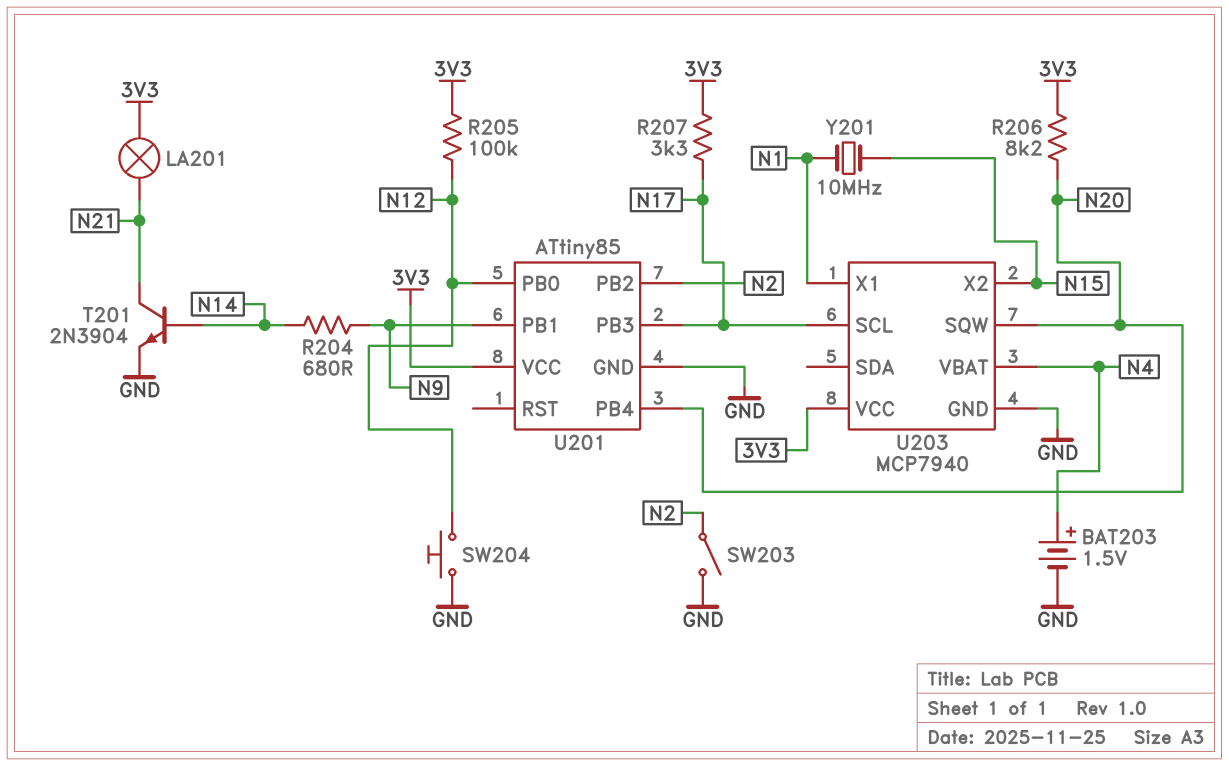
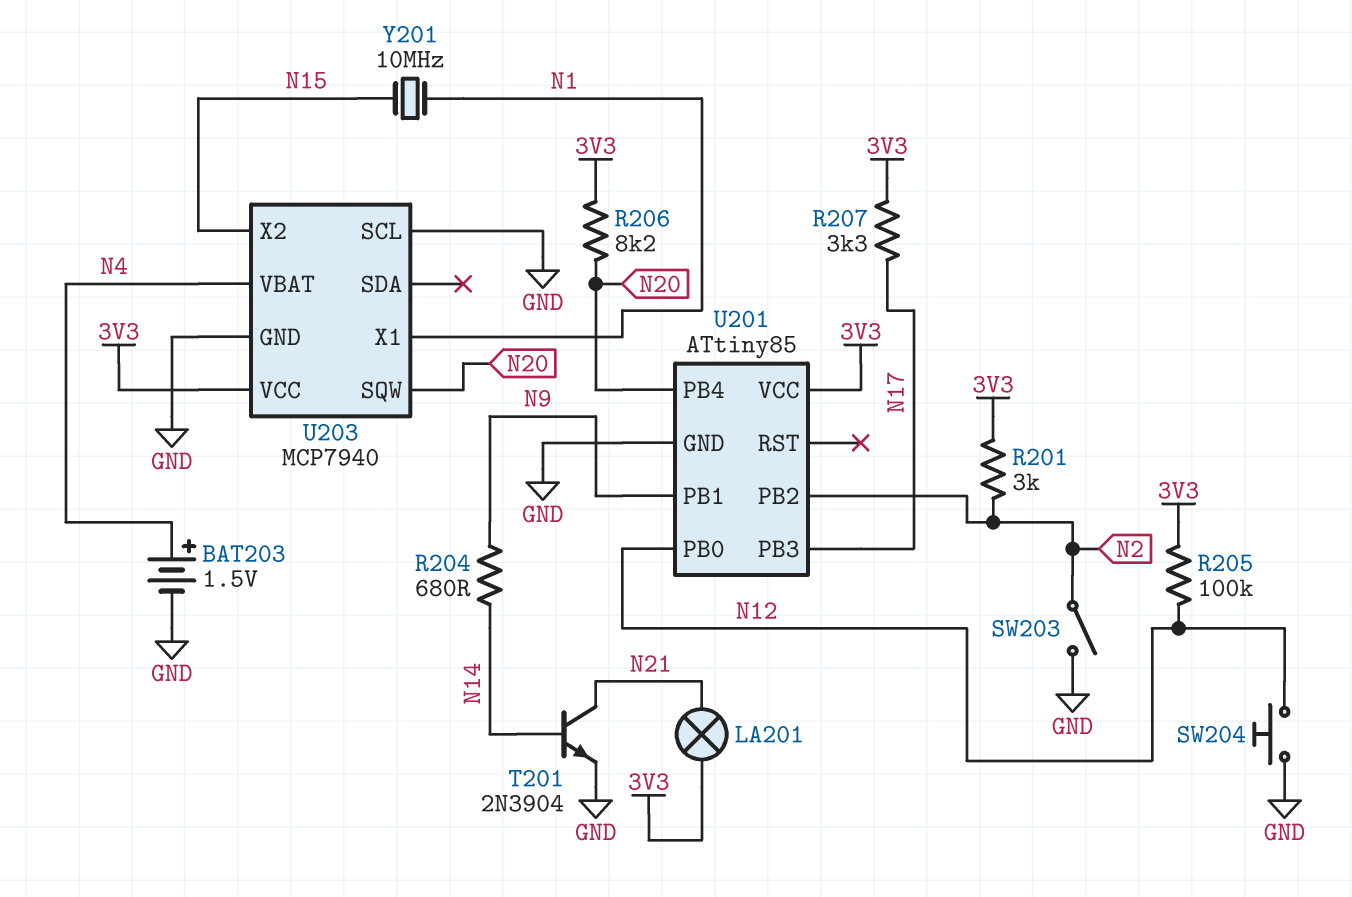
R201: none -> 3k (3V3, N2)
U203 pin SCL: N17 -> GND

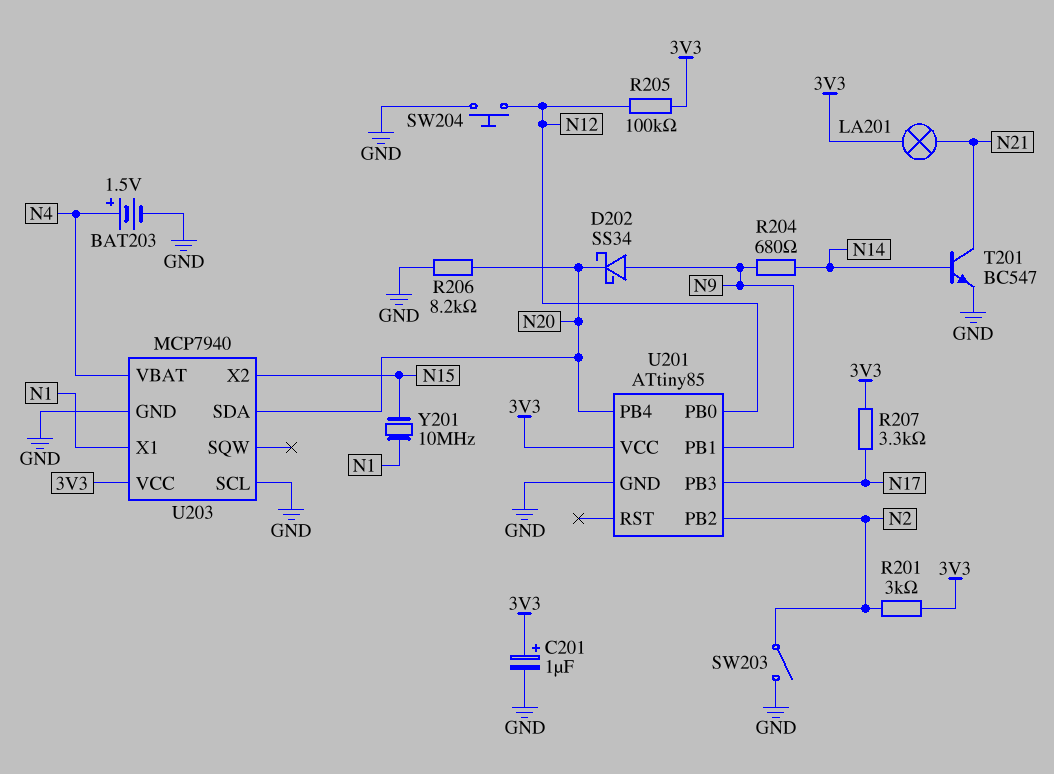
C201: none -> 1uF (plus 3V3, minus GND)
D202: none -> schottky SS34 (A N9, K N20)
R206: 8.2k (3V3, N20) -> 8.2k (GND, N20)
T201: NPN 2N3904 (B N14, C N21, E GND) -> NPN BC547 (B N14, C N21, E GND)
U203 pin SDA: none -> N20
U203 pin SQW: N20 -> none

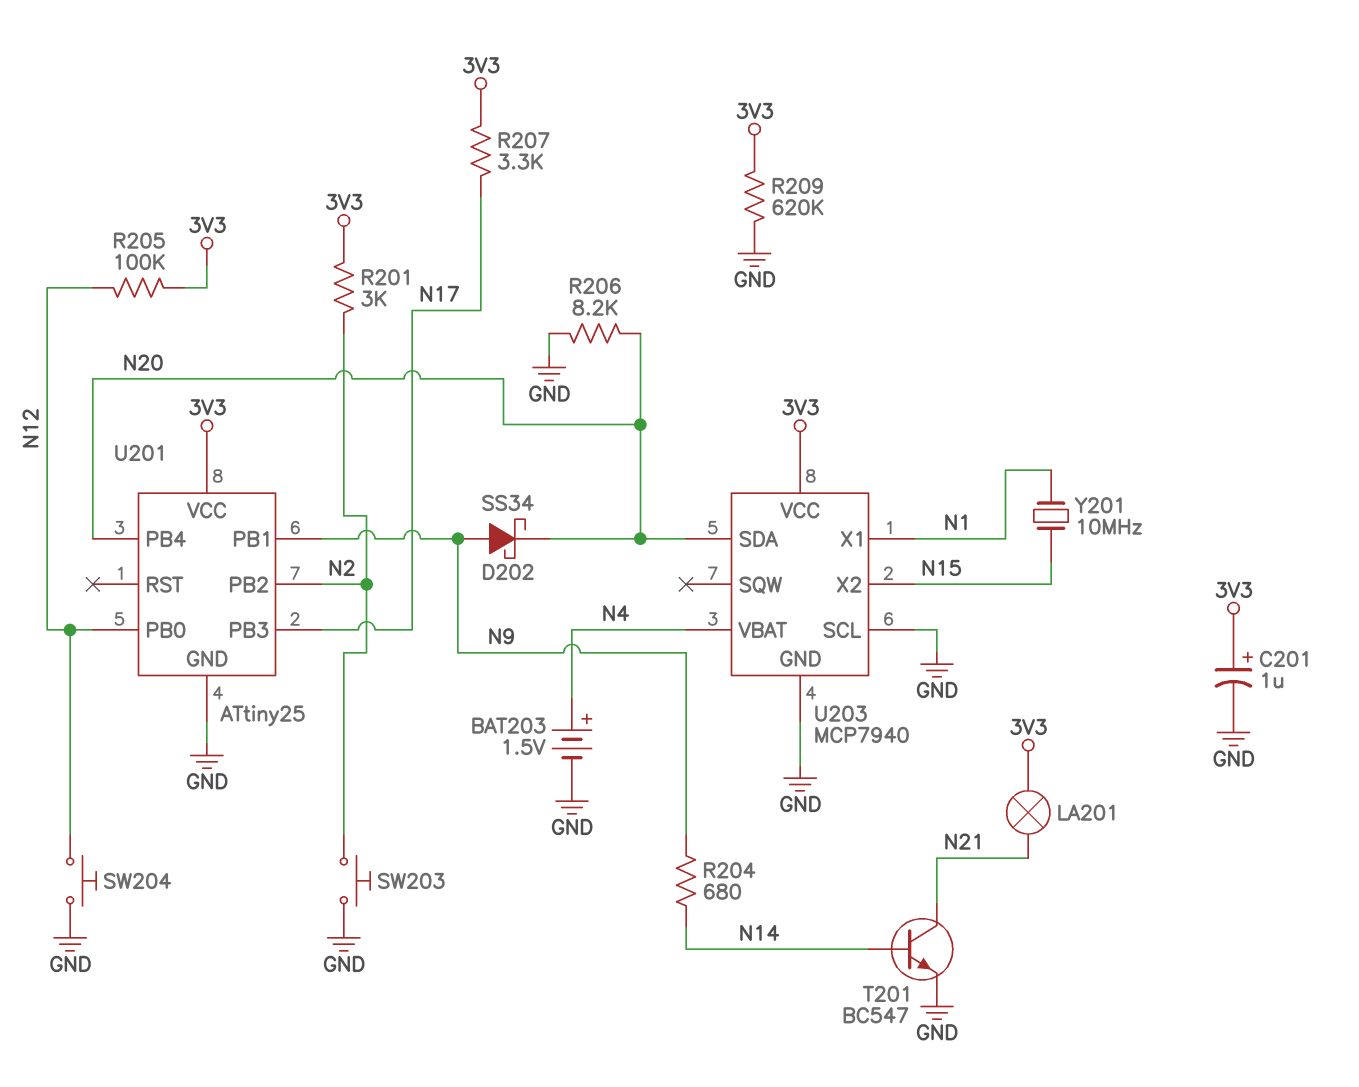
R209: none -> 620k (3V3, GND)
SW203: switch (GND, N2) -> button (GND, N2)
U201: ATtiny85 -> ATtiny25

